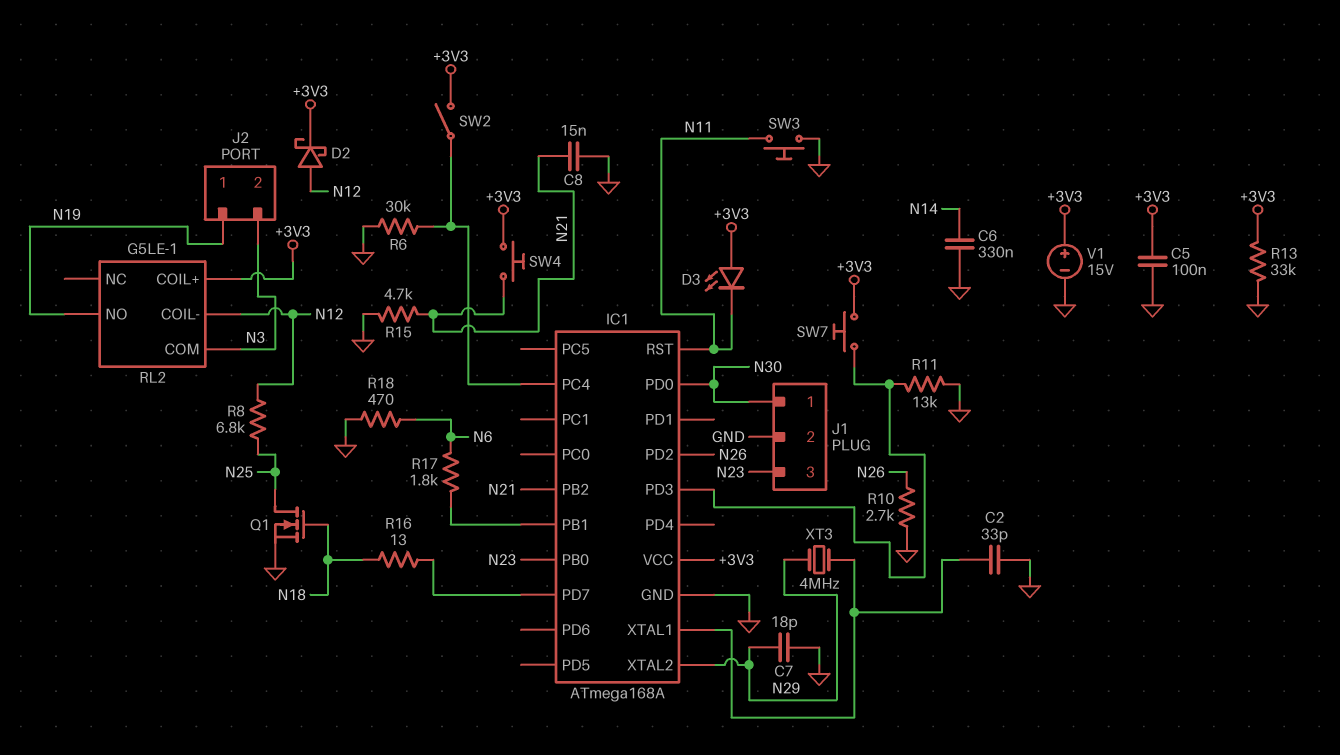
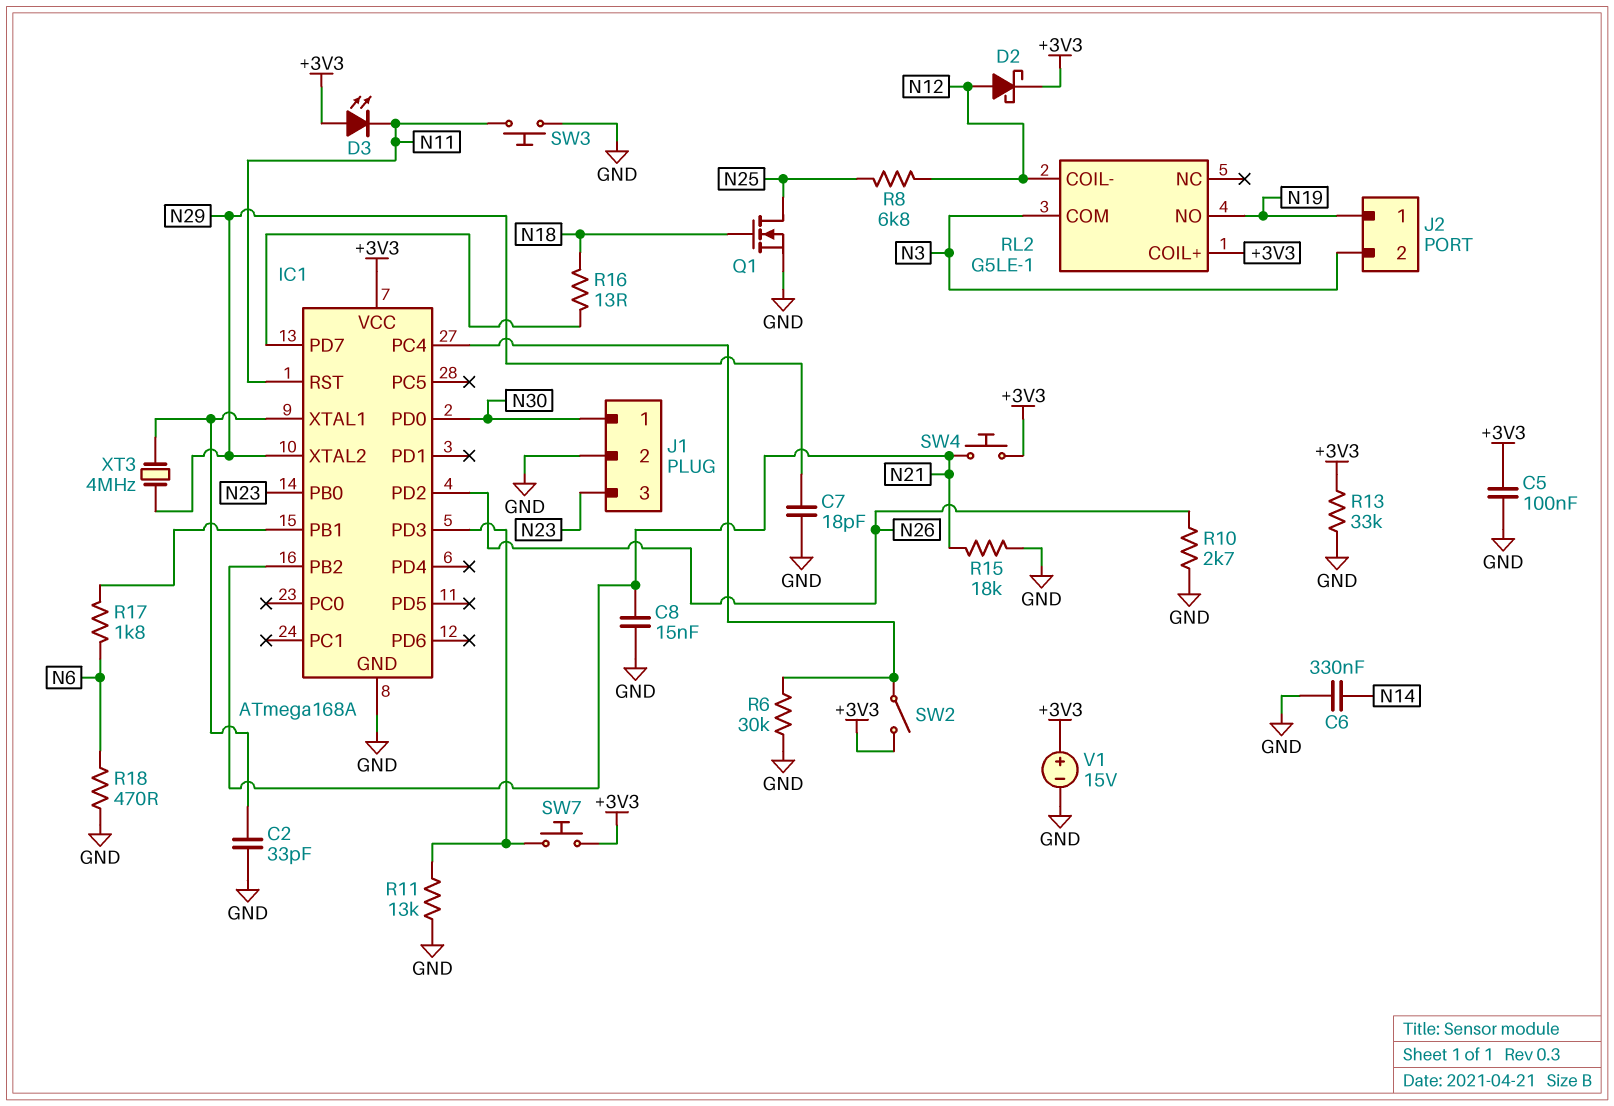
R15: 4.7k (GND, N21) -> 18k (GND, N21)

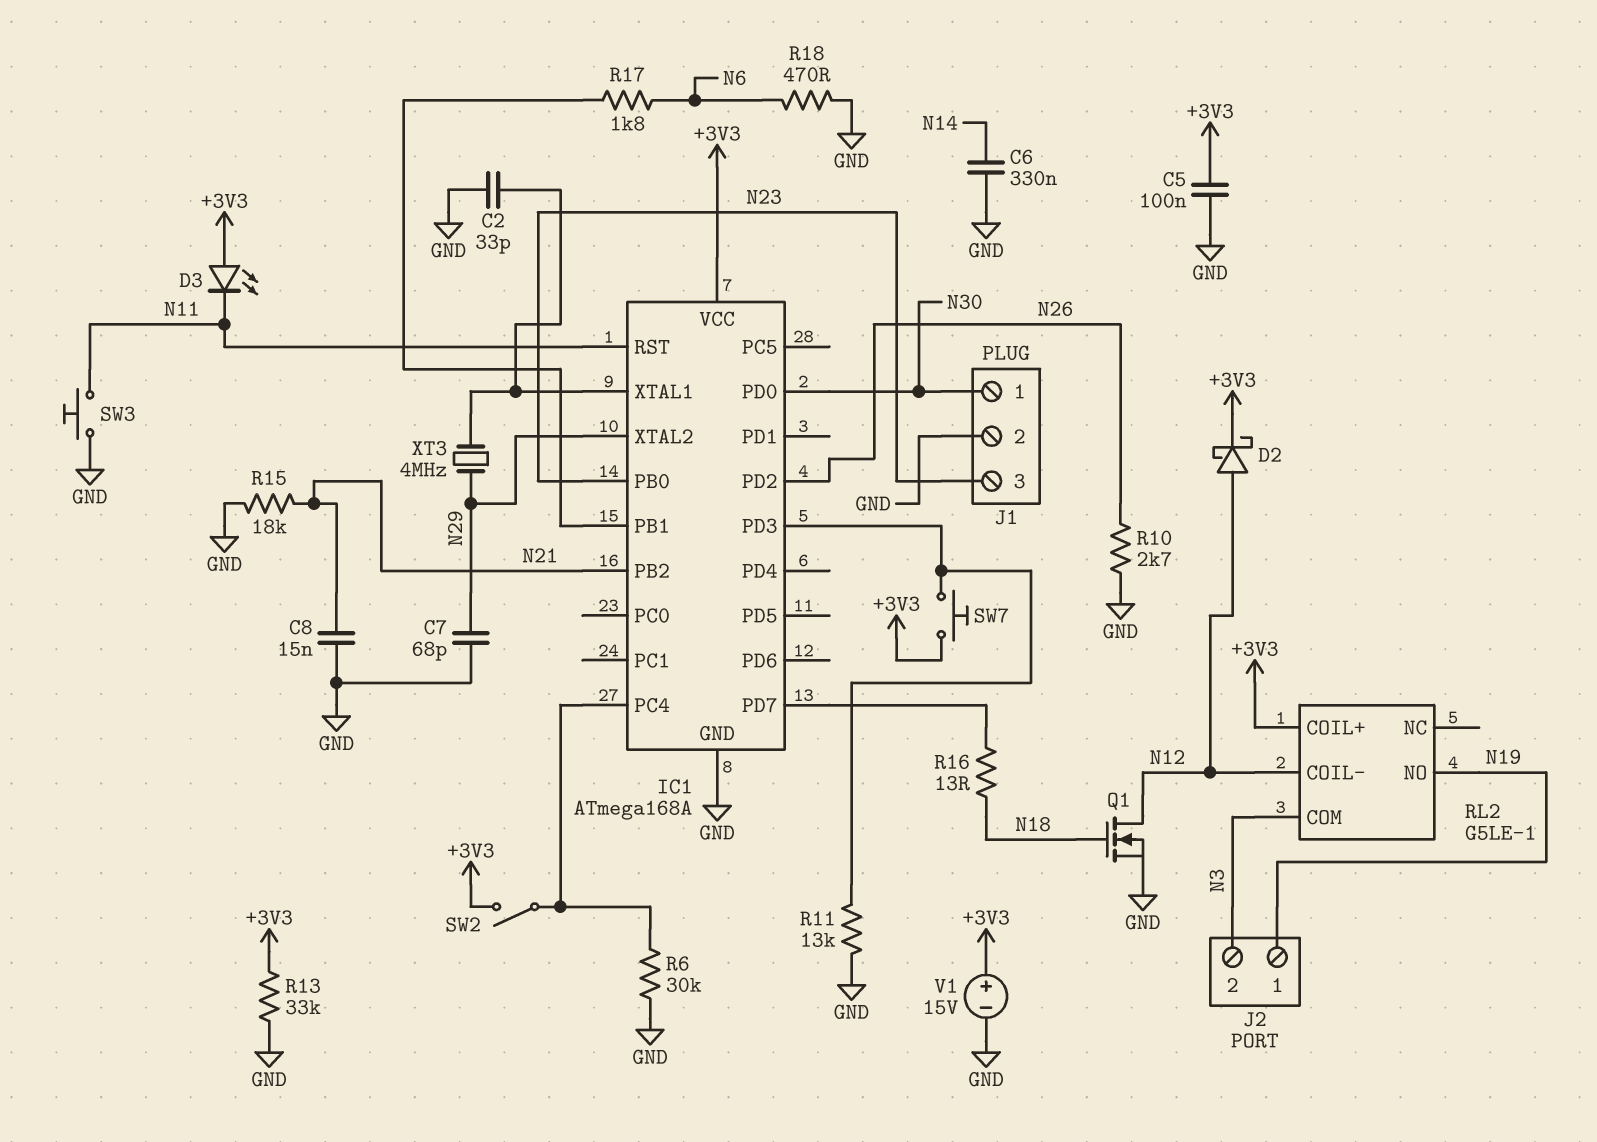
C7: 18pF (GND, N29) -> 68pF (GND, N29)
Q1: NMOS (G N18, D N25, S GND) -> NMOS (G N18, D N12, S GND)
R8: 6.8k (N12, N25) -> none
SW4: button (+3V3, N21) -> none

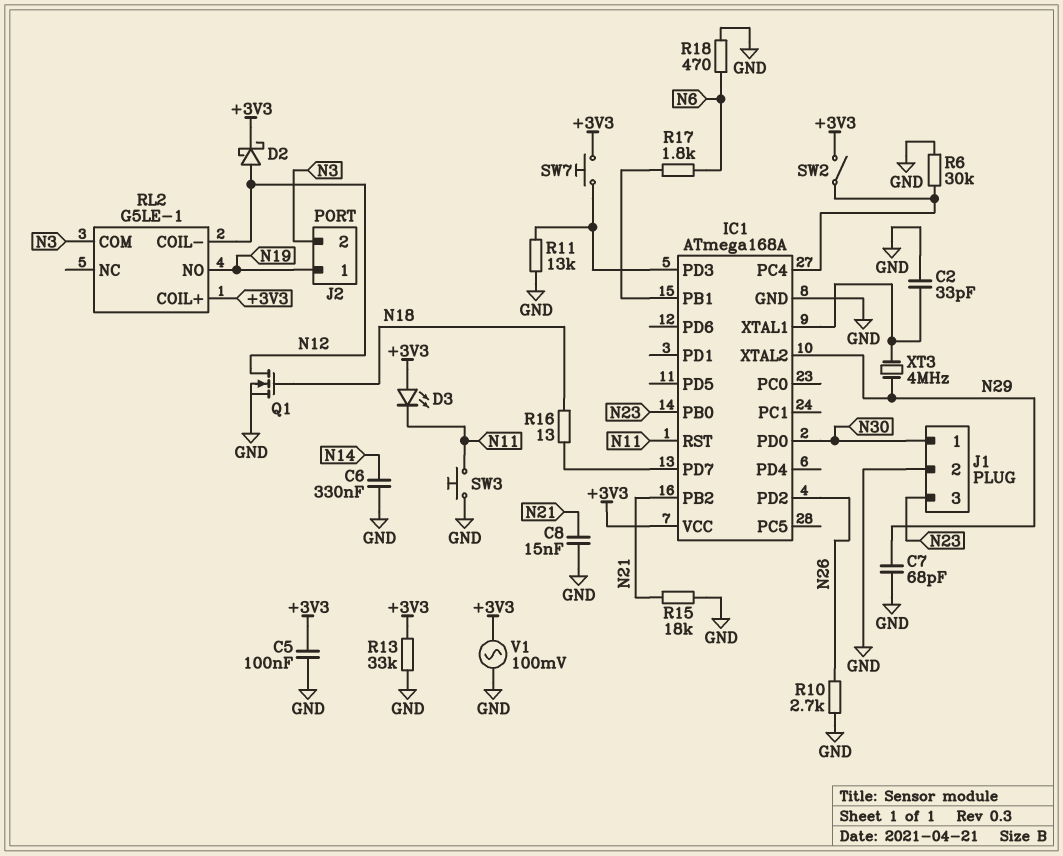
V1: 15V (plus +3V3, minus GND) -> AC 100mV (+3V3, GND)

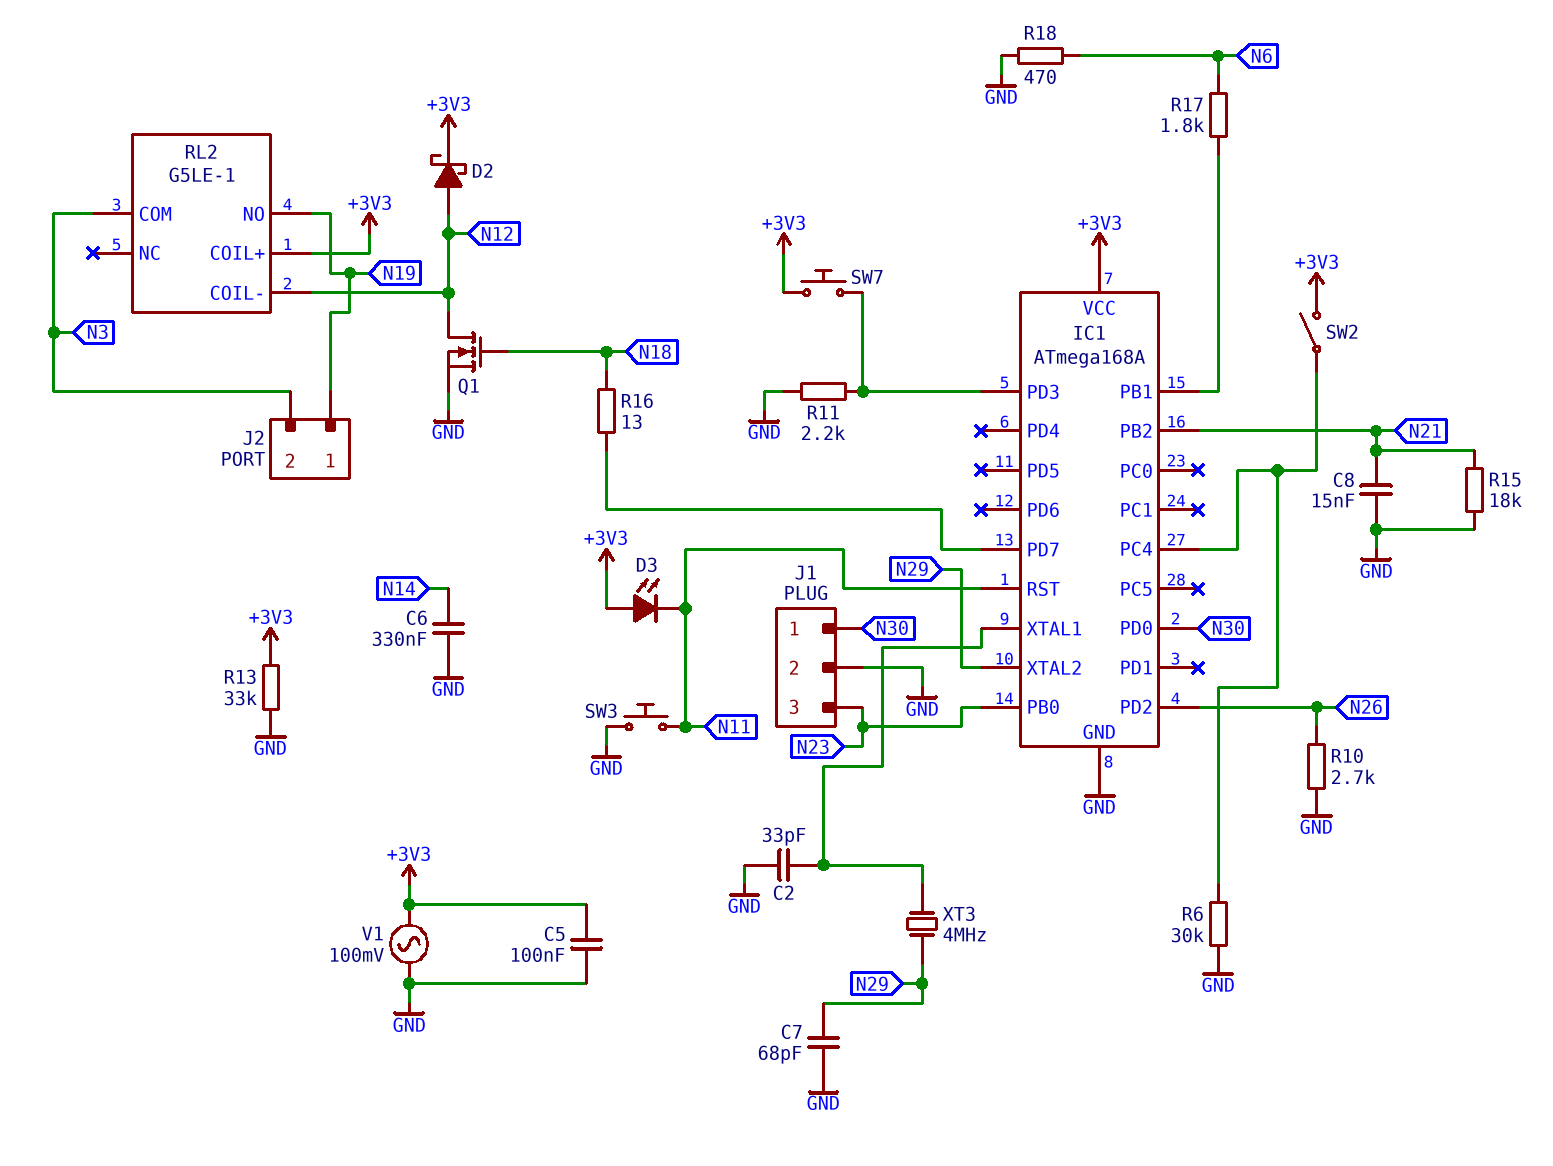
R11: 13k (GND, IC1/PD3) -> 2.2k (GND, IC1/PD3)

